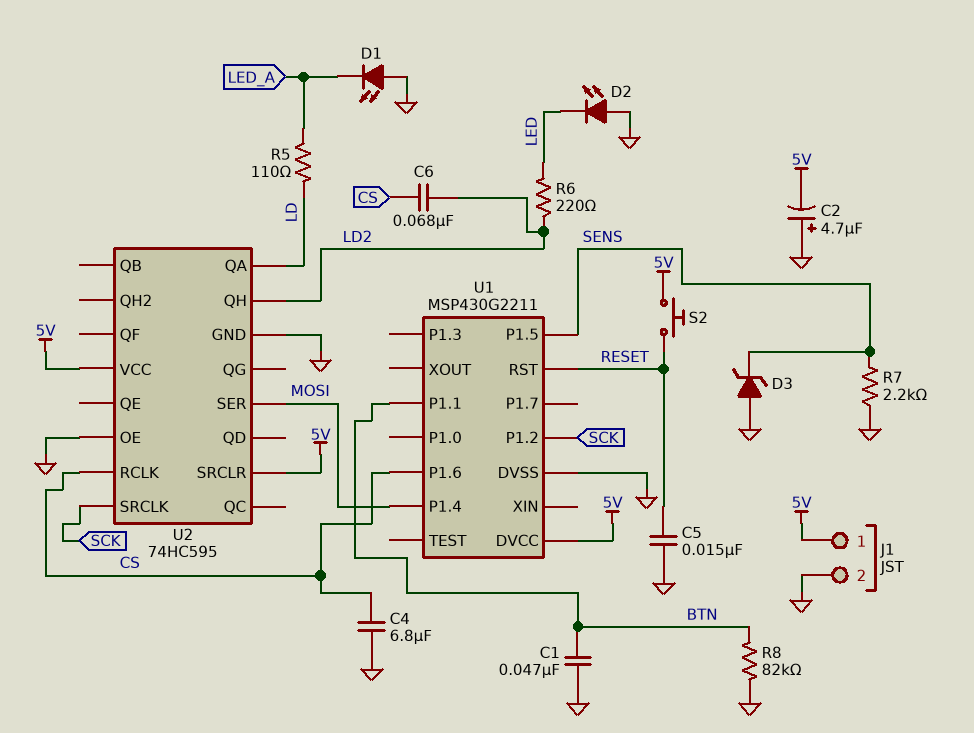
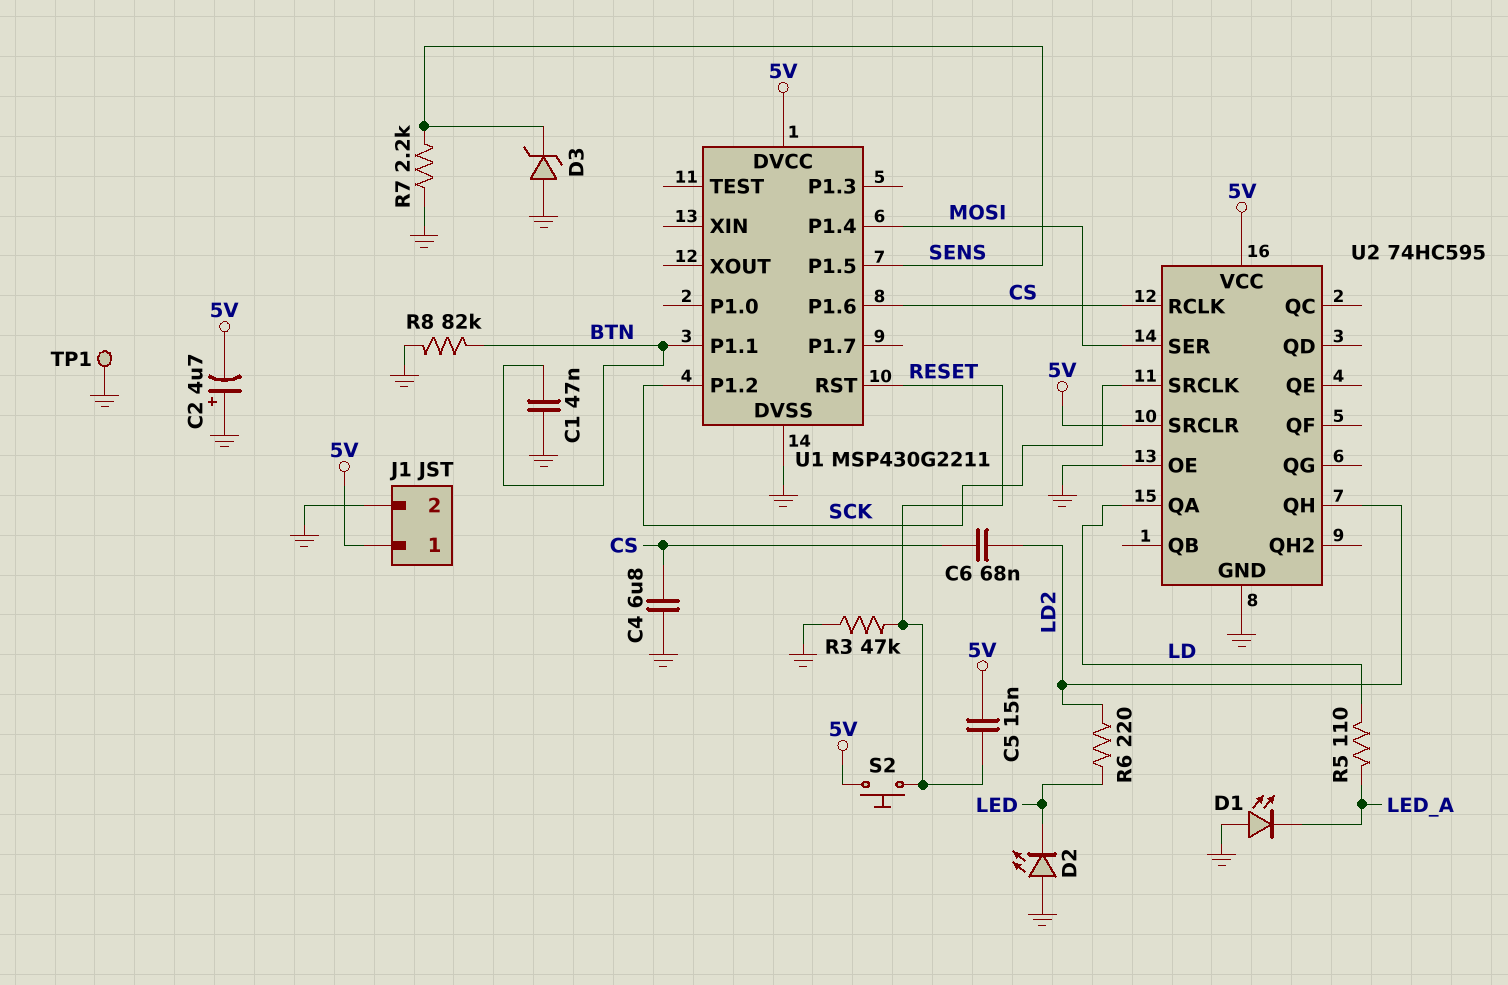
C5: 15nF (GND, RESET) -> 15nF (5V, RESET)
R3: none -> 47k (GND, RESET)
TP1: none -> test point (GND)

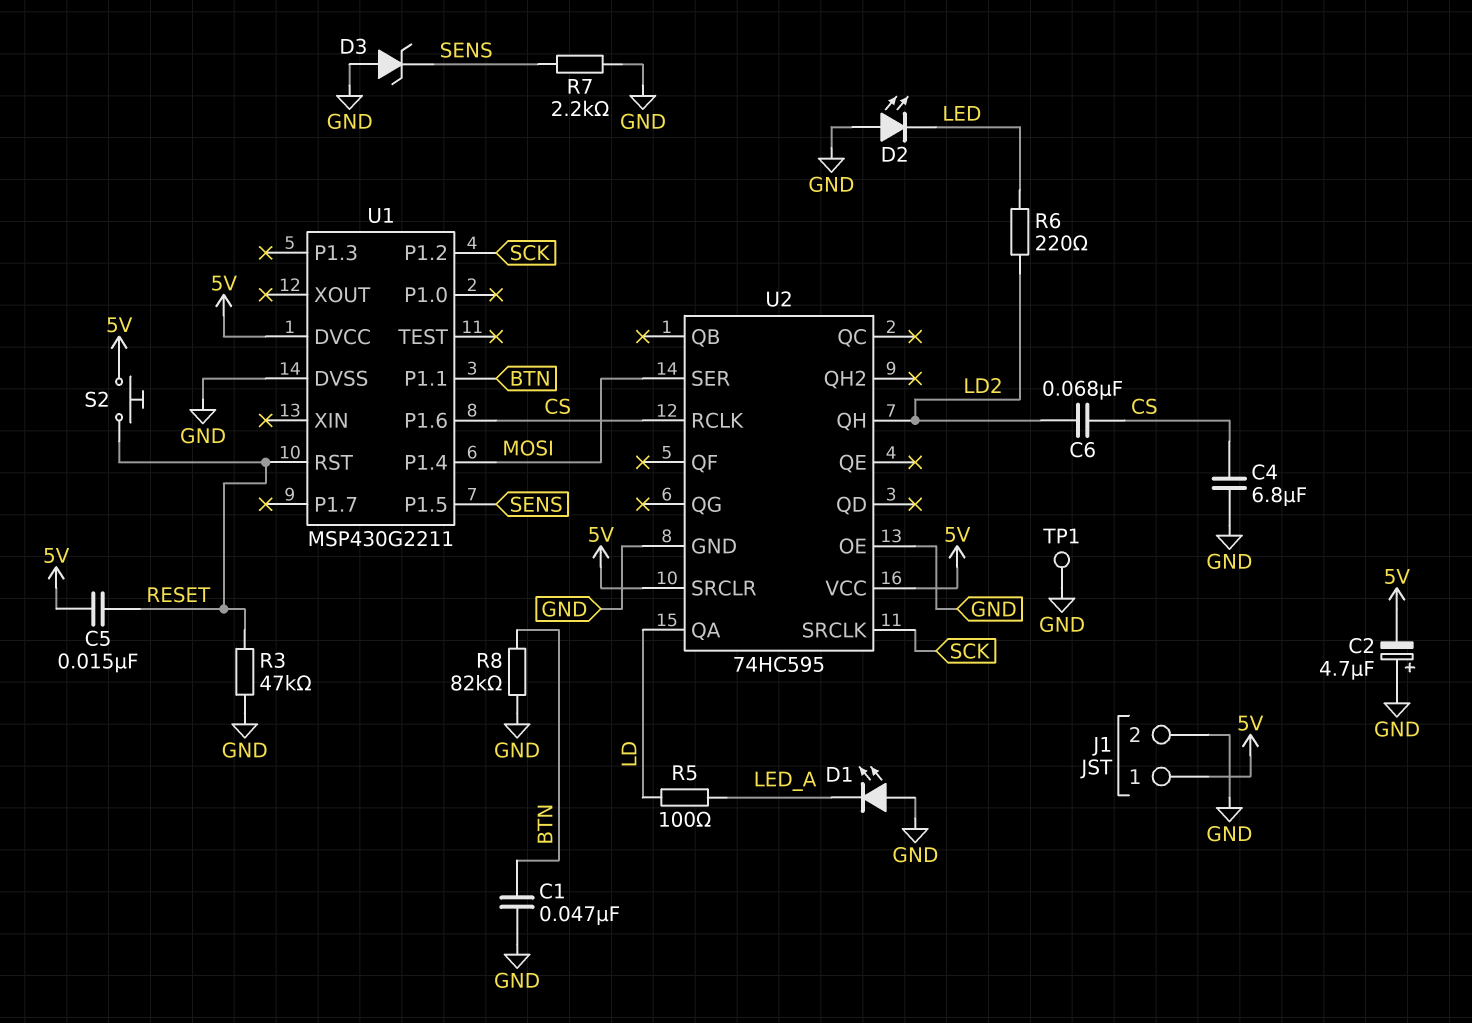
R5: 110 (LD, LED_A) -> 100 (LD, LED_A)

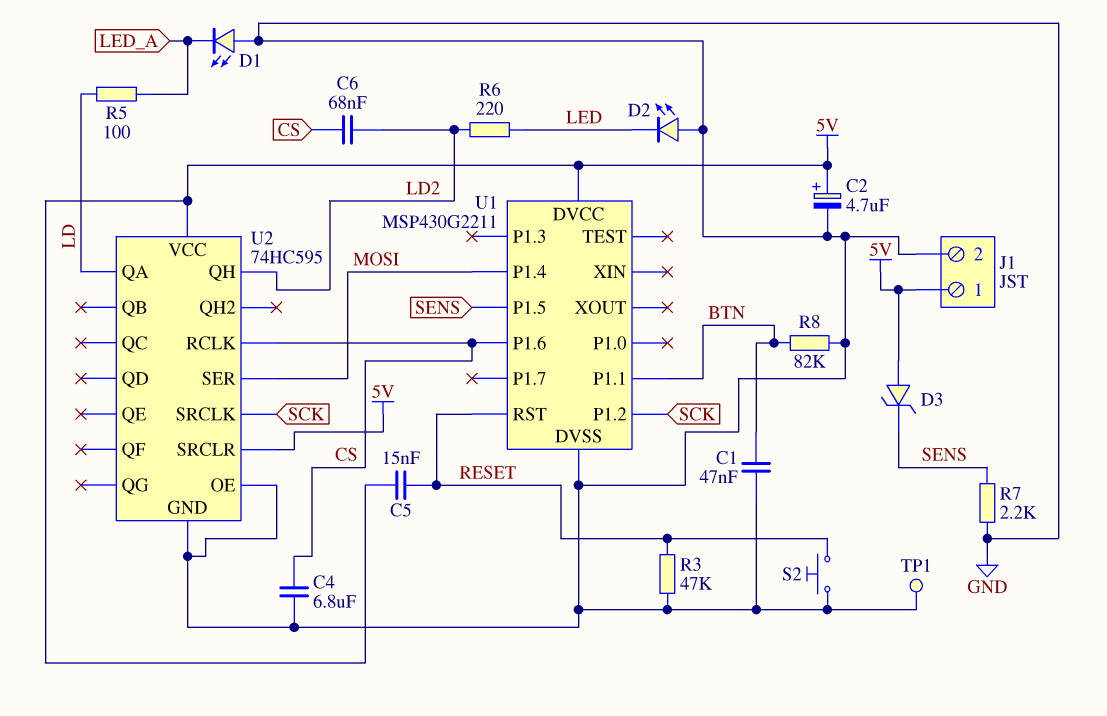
C2: 4.7uF (plus GND, minus 5V) -> 4.7uF (plus 5V, minus GND)
D3: zener (A GND, K SENS) -> zener (A 5V, K SENS)
S2: button (5V, RESET) -> button (GND, RESET)

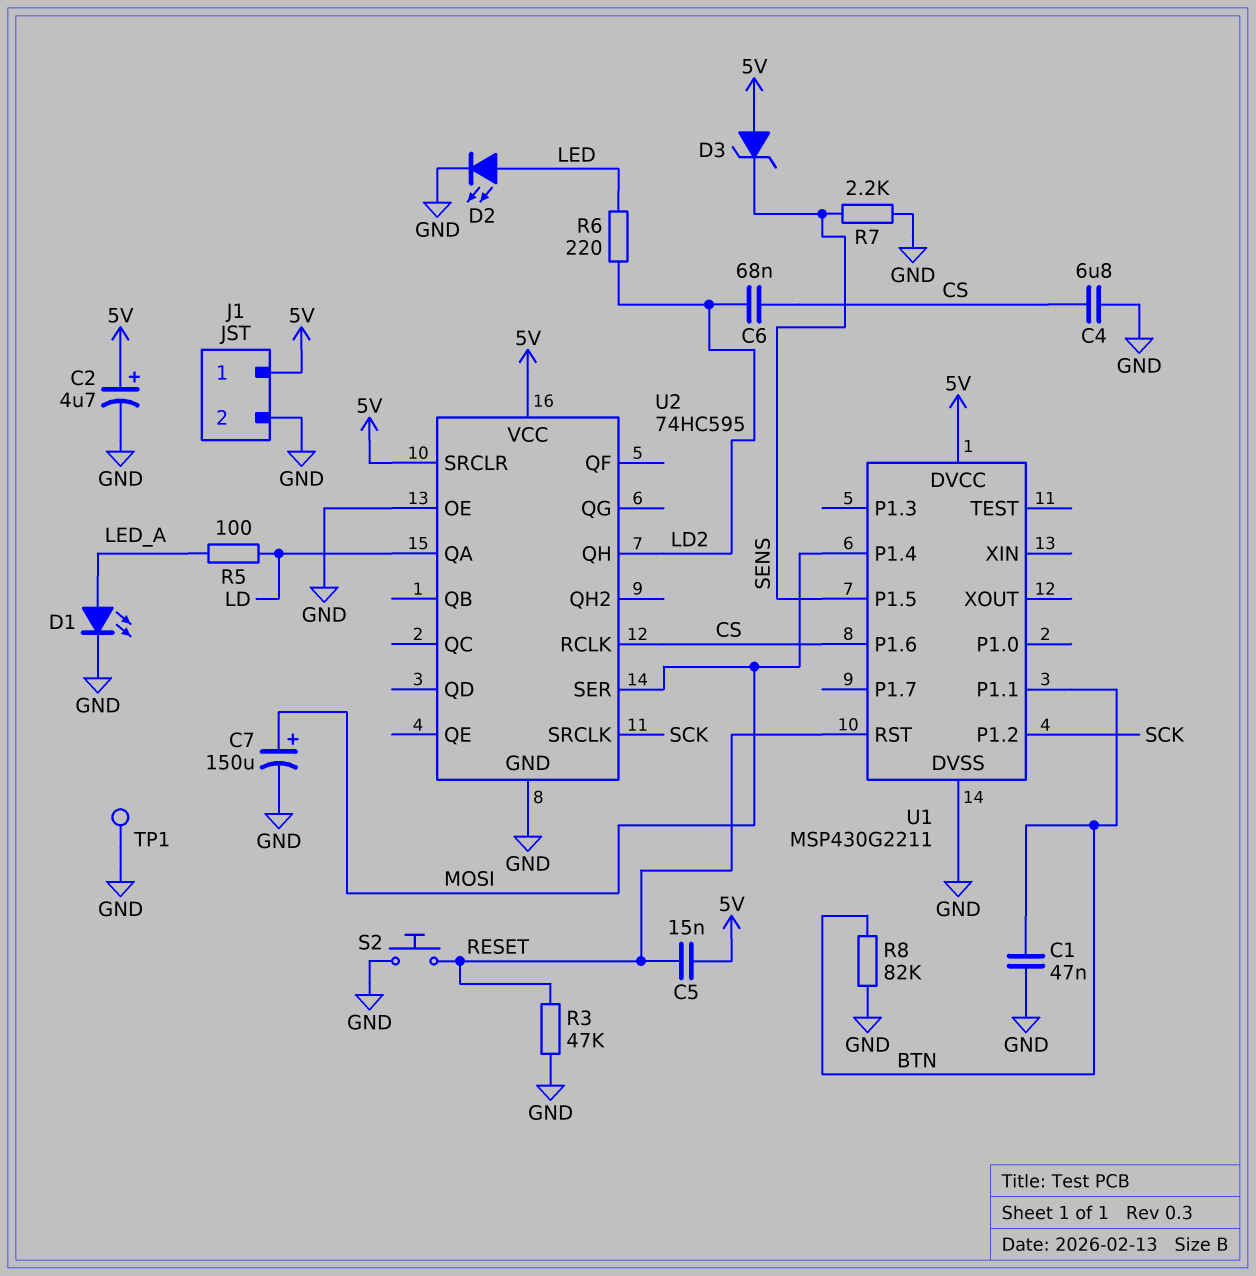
C7: none -> 150uF (plus MOSI, minus GND)
D1: LED (A GND, K LED_A) -> LED (A LED_A, K GND)
D2: LED (A GND, K LED) -> LED (A LED, K GND)

